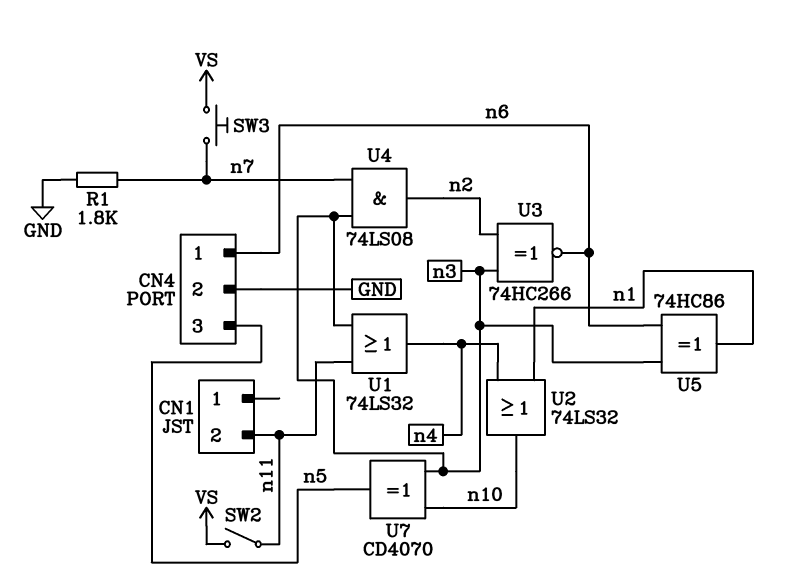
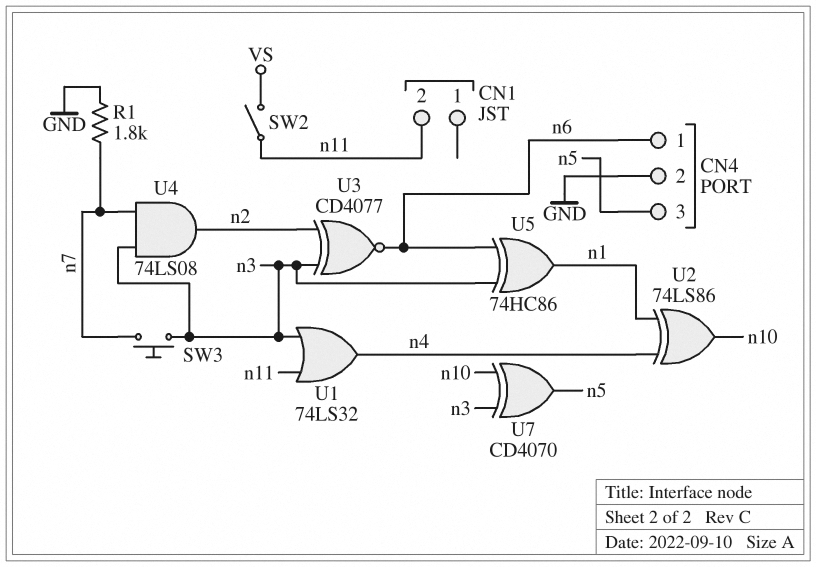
SW3: button (VS, n7) -> button (n3, n7)
U2: OR 74LS32 (in n1, in n4, out n10) -> XOR 74LS86 (in n1, in n4, out n10)
U3: XNOR 74HC266 (in n2, in n3, out n6) -> XNOR CD4077 (in n2, in n3, out n6)

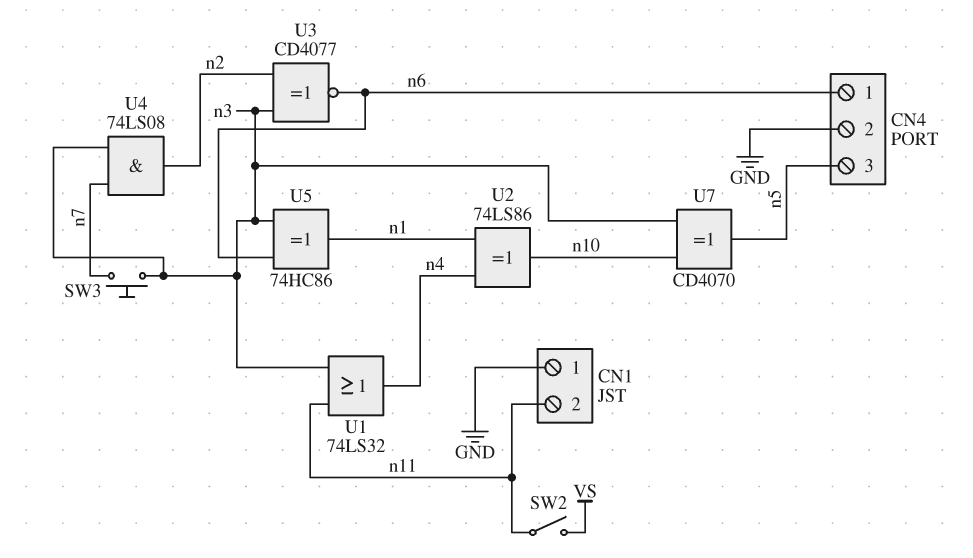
CN1 pin 1: none -> GND
R1: 1.8k (GND, n7) -> none

